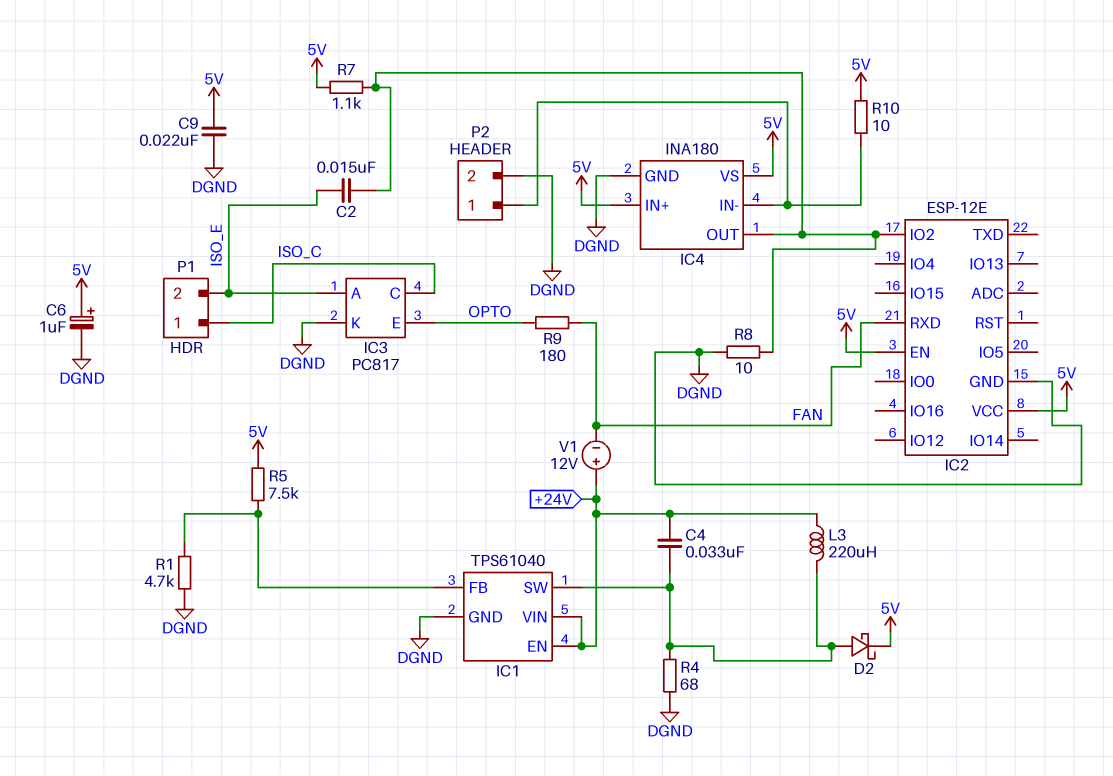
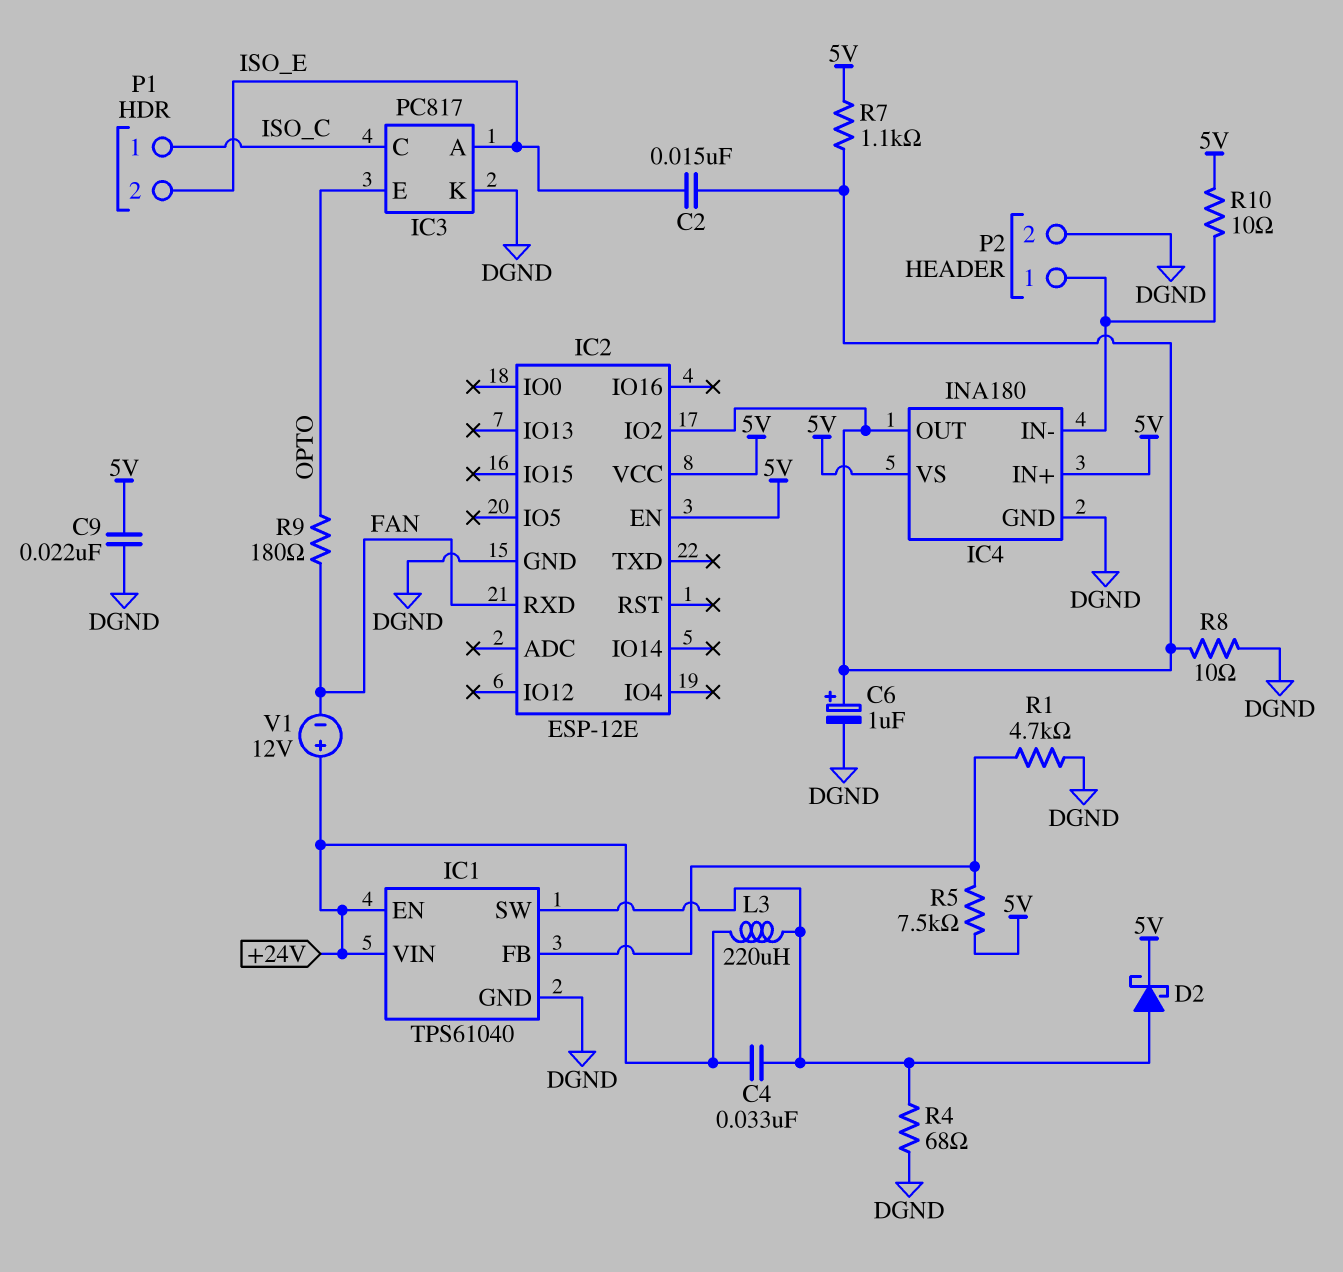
C6: 1uF (plus 5V, minus DGND) -> 1uF (plus IC2/IO2, minus DGND)

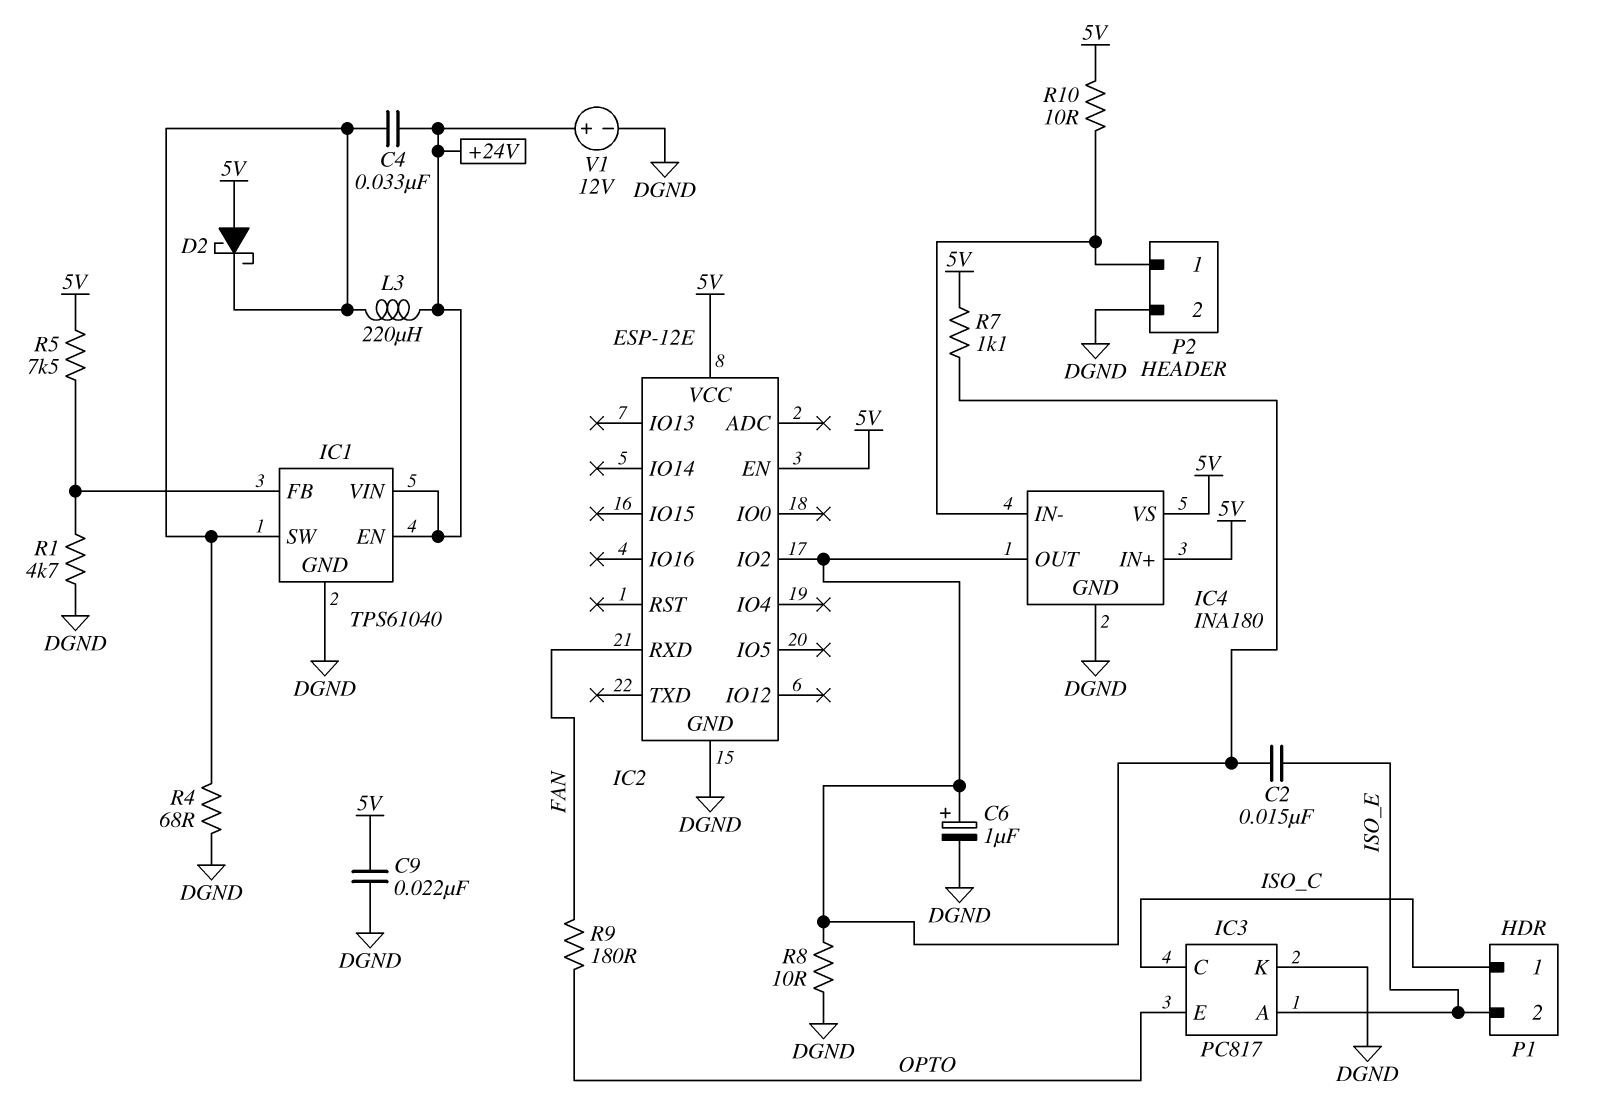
D2: schottky (A IC1/SW, K 5V) -> schottky (A 5V, K IC1/SW)
V1: 12V (plus +24V, minus FAN) -> 12V (plus +24V, minus DGND)

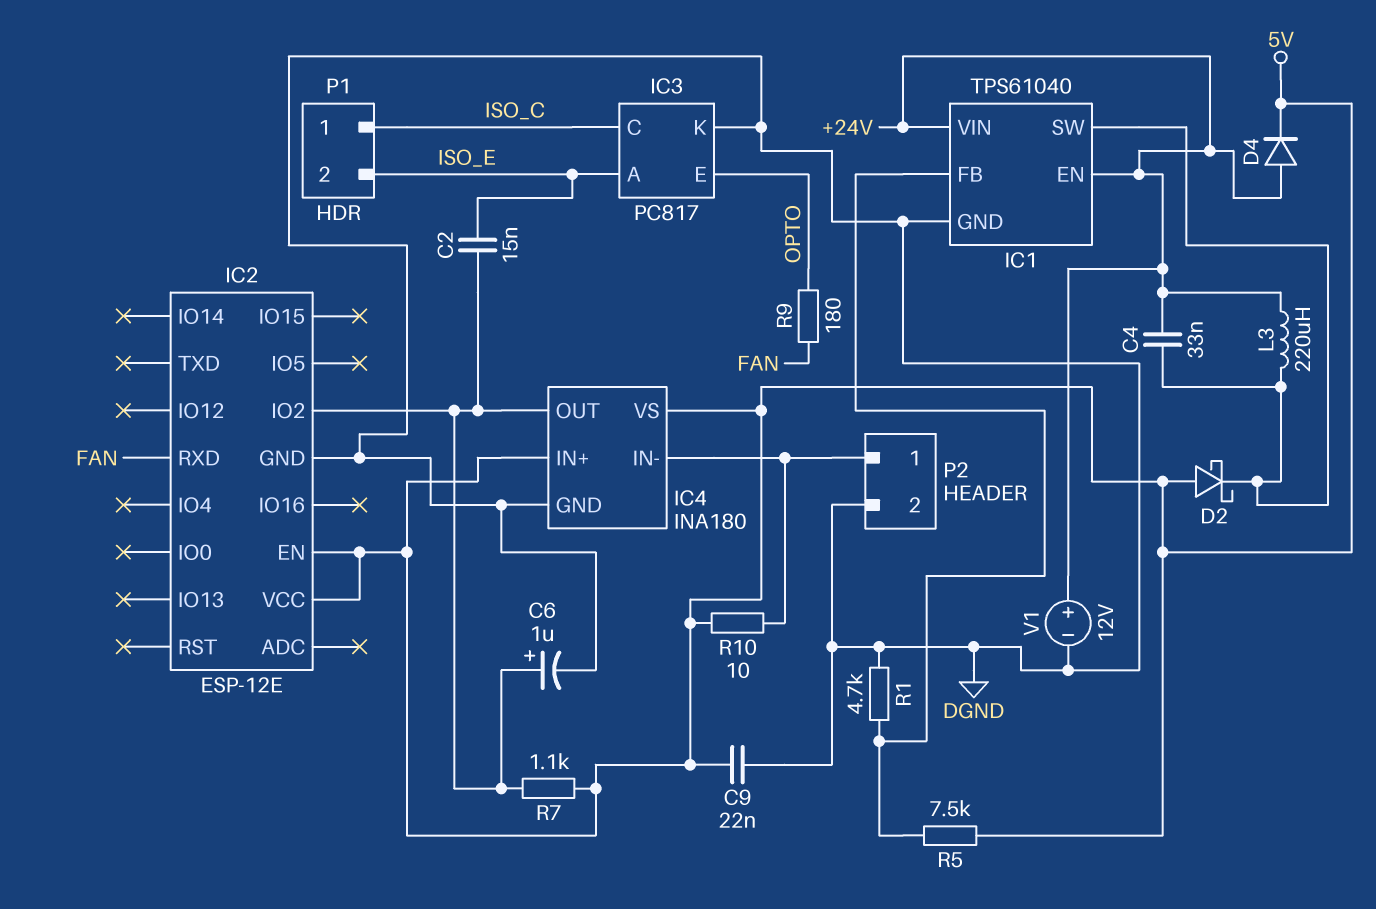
D4: none -> diode (A +24V, K 5V)
R4: 68 (DGND, IC1/SW) -> none
R8: 10 (DGND, IC2/IO2) -> none

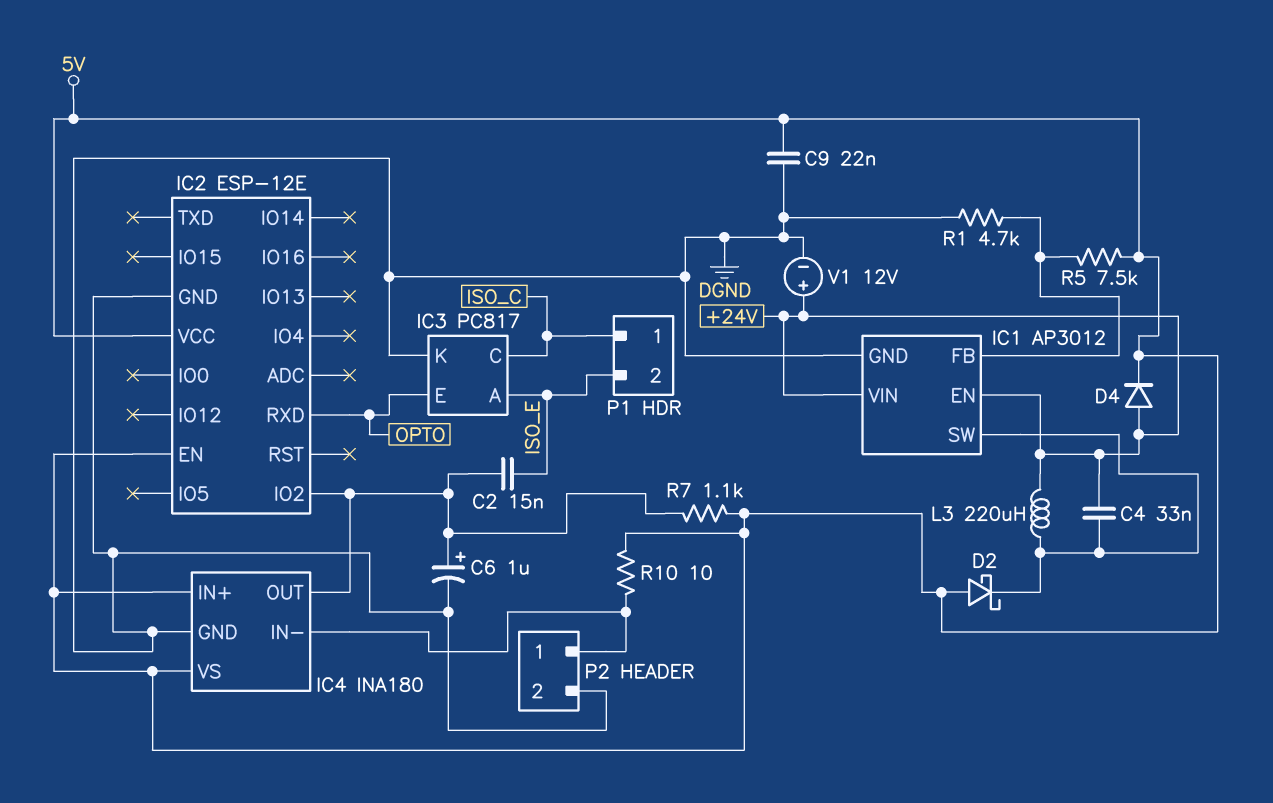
IC1: TPS61040 -> AP3012
IC2 pin RXD: FAN -> OPTO
R9: 180 (FAN, OPTO) -> none

